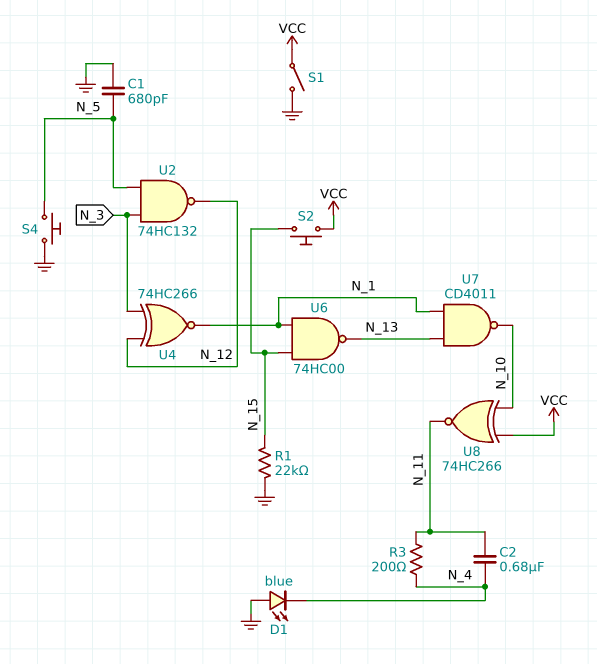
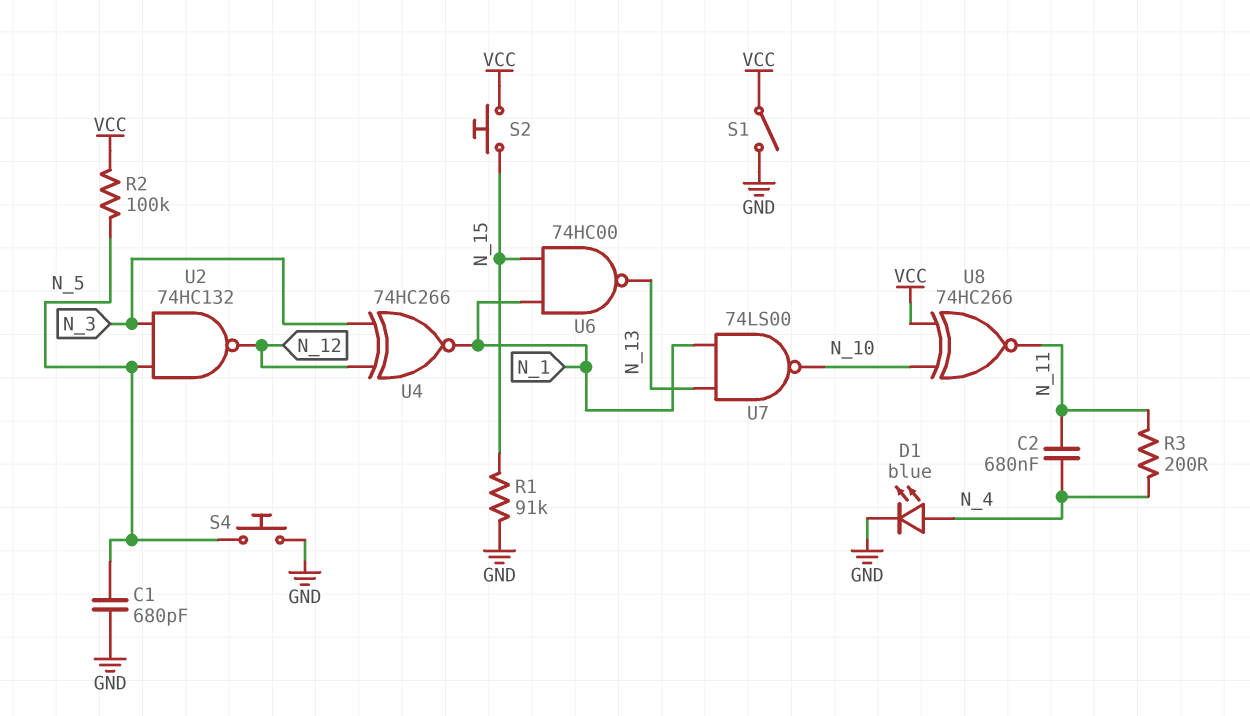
D1: LED blue (A GND, K N_4) -> LED blue (A N_4, K GND)
R1: 22k (GND, N_15) -> 91k (GND, N_15)
R2: none -> 100k (N_5, VCC)
U7: NAND CD4011 (in N_1, in N_13, out N_10) -> NAND 74LS00 (in N_1, in N_13, out N_10)

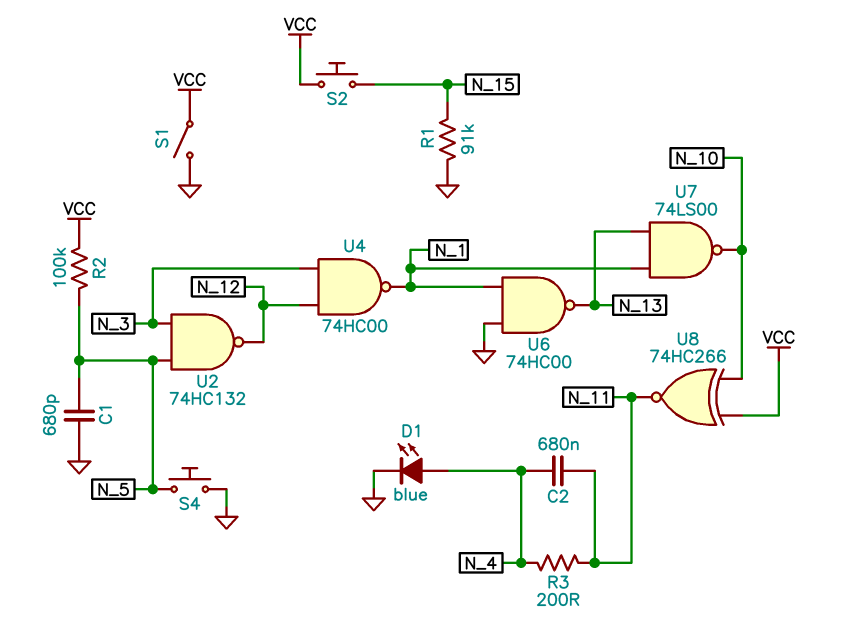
U4: XNOR 74HC266 (in N_3, in N_12, out N_1) -> NAND 74HC00 (in N_3, in N_12, out N_1)
U6: NAND 74HC00 (in N_1, in N_15, out N_13) -> NAND 74HC00 (in GND, in N_1, out N_13)

